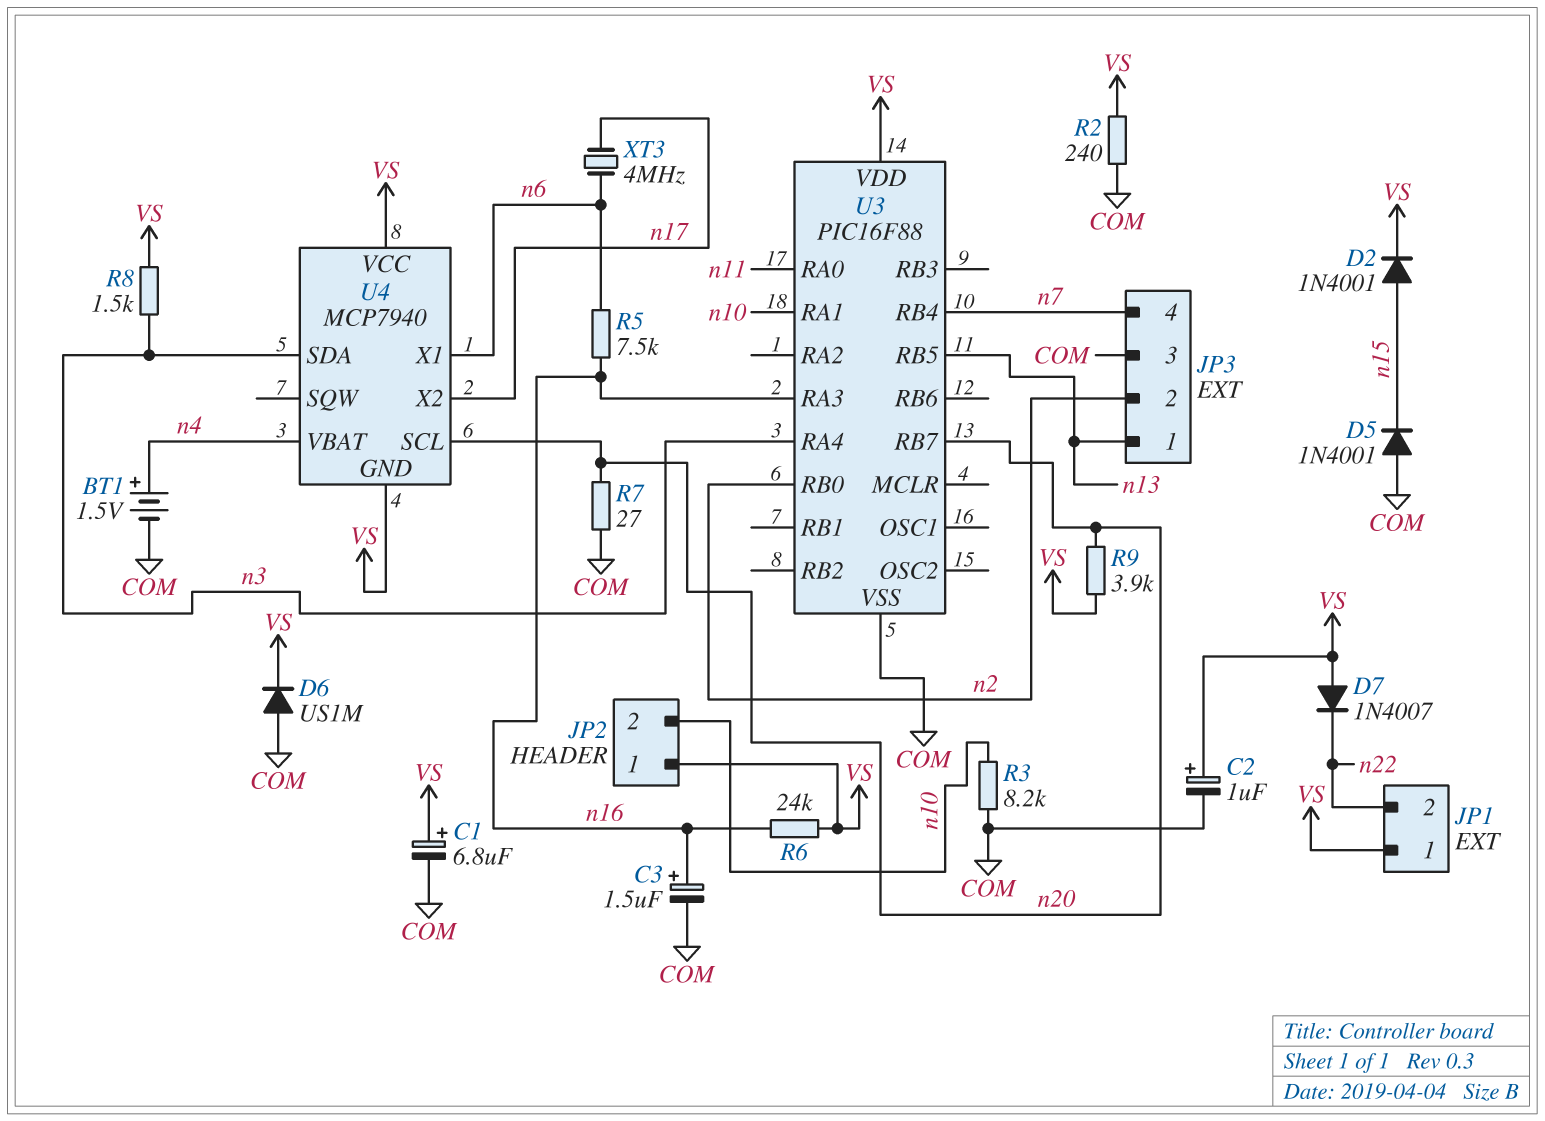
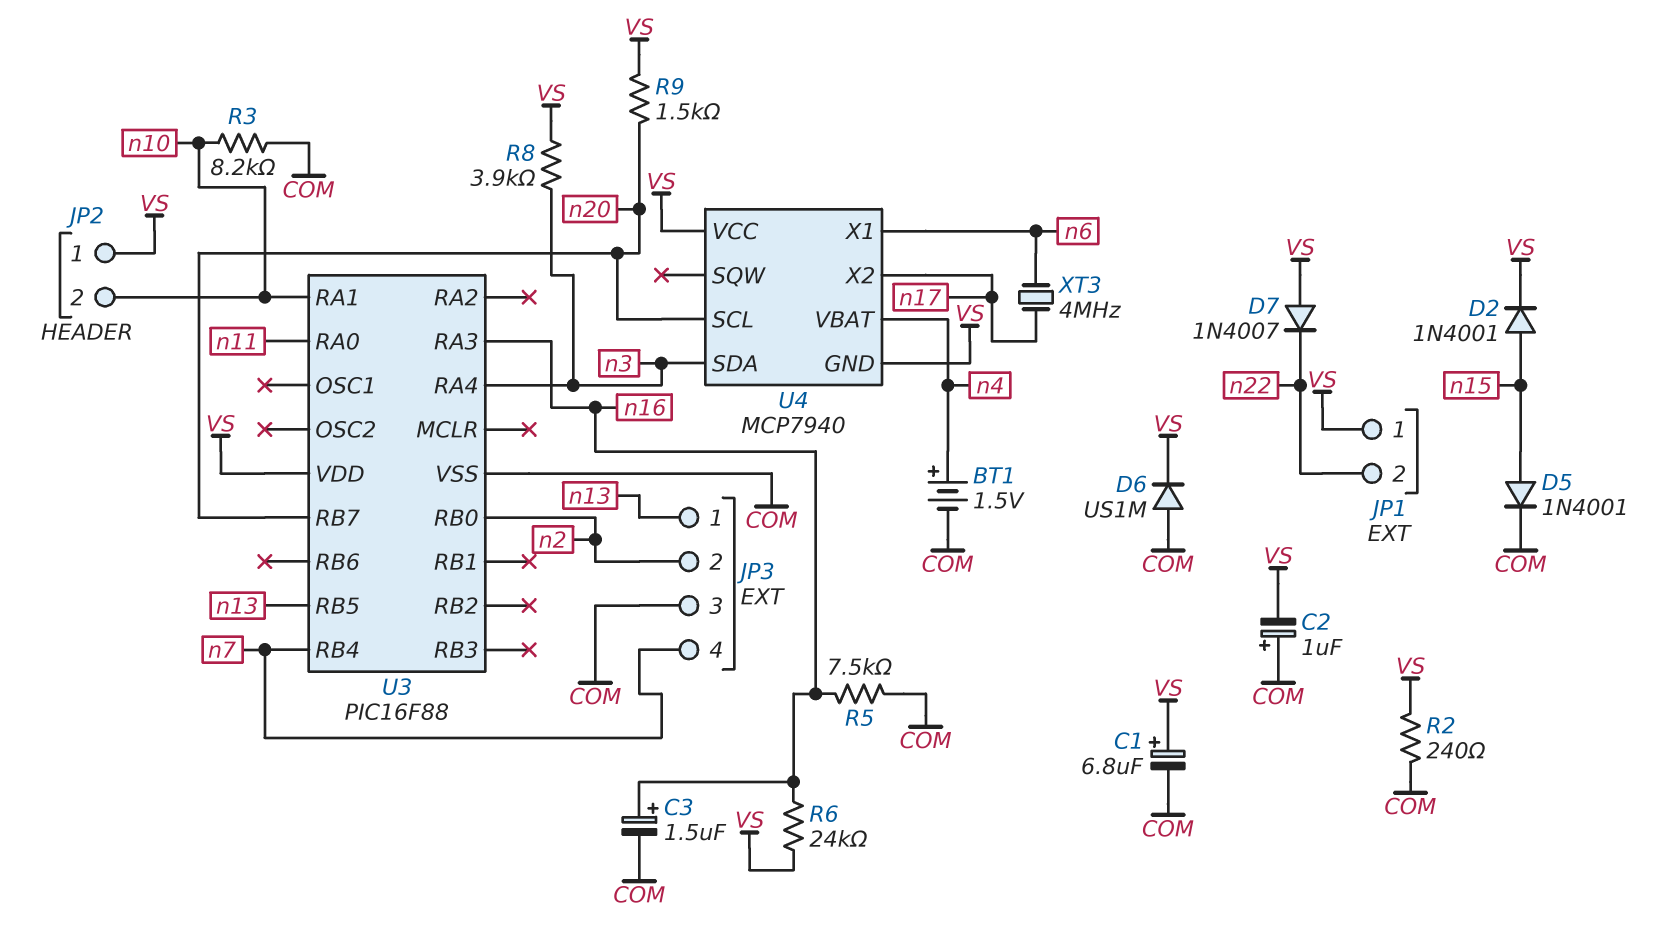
C2: 1uF (plus VS, minus COM) -> 1uF (plus COM, minus VS)
D5: diode 1N4001 (A COM, K n15) -> diode 1N4001 (A n15, K COM)
R5: 7.5k (n6, n16) -> 7.5k (COM, n16)
R7: 27 (COM, n20) -> none
R8: 1.5k (VS, n3) -> 3.9k (VS, n3)
R9: 3.9k (VS, n20) -> 1.5k (VS, n20)

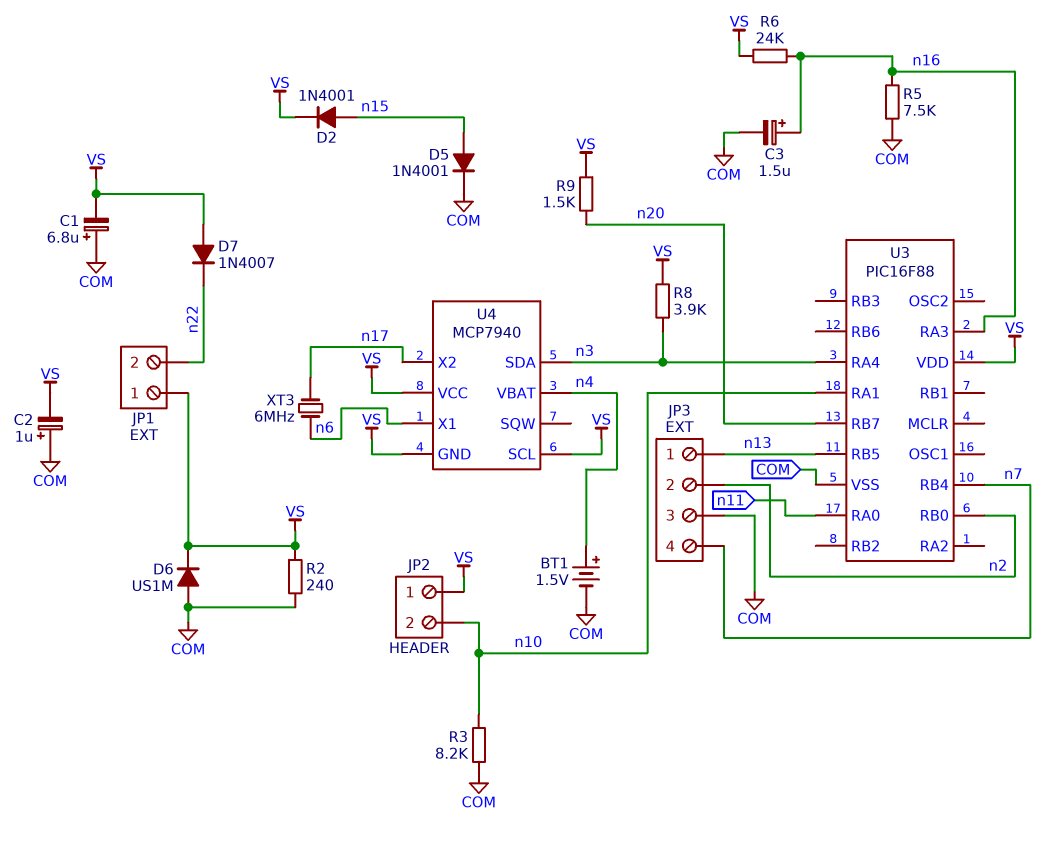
C1: 6.8uF (plus VS, minus COM) -> 6.8uF (plus COM, minus VS)
U4 pin SCL: n20 -> VS
XT3: 4MHz (n6, n17) -> 6MHz (n6, n17)

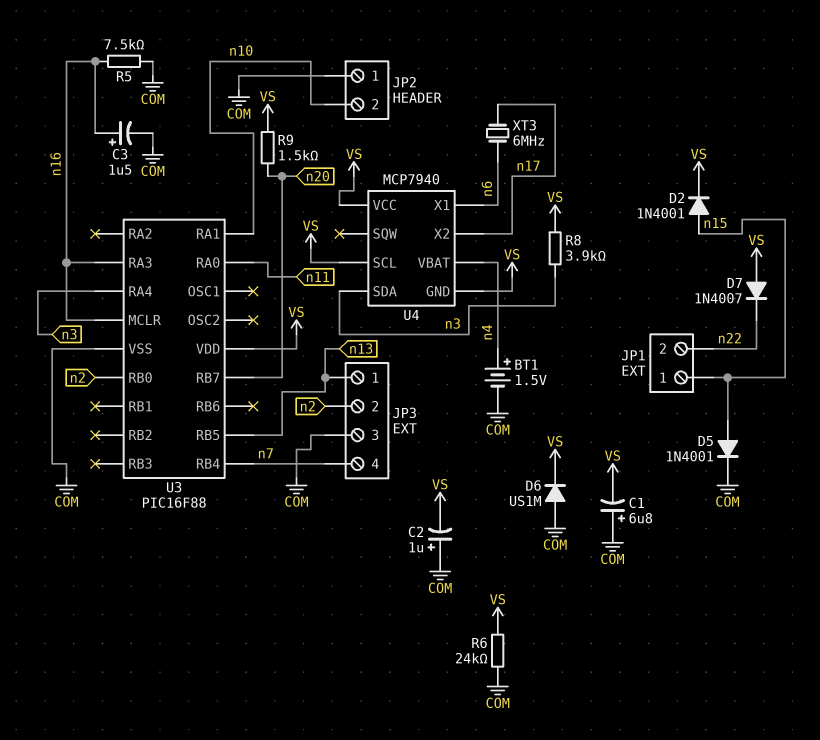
JP1 pin 1: VS -> n15
JP2 pin 1: VS -> COM
R2: 240 (COM, VS) -> none
R3: 8.2k (COM, n10) -> none
R6: 24k (VS, n16) -> 24k (COM, VS)
U3 pin MCLR: none -> n16

